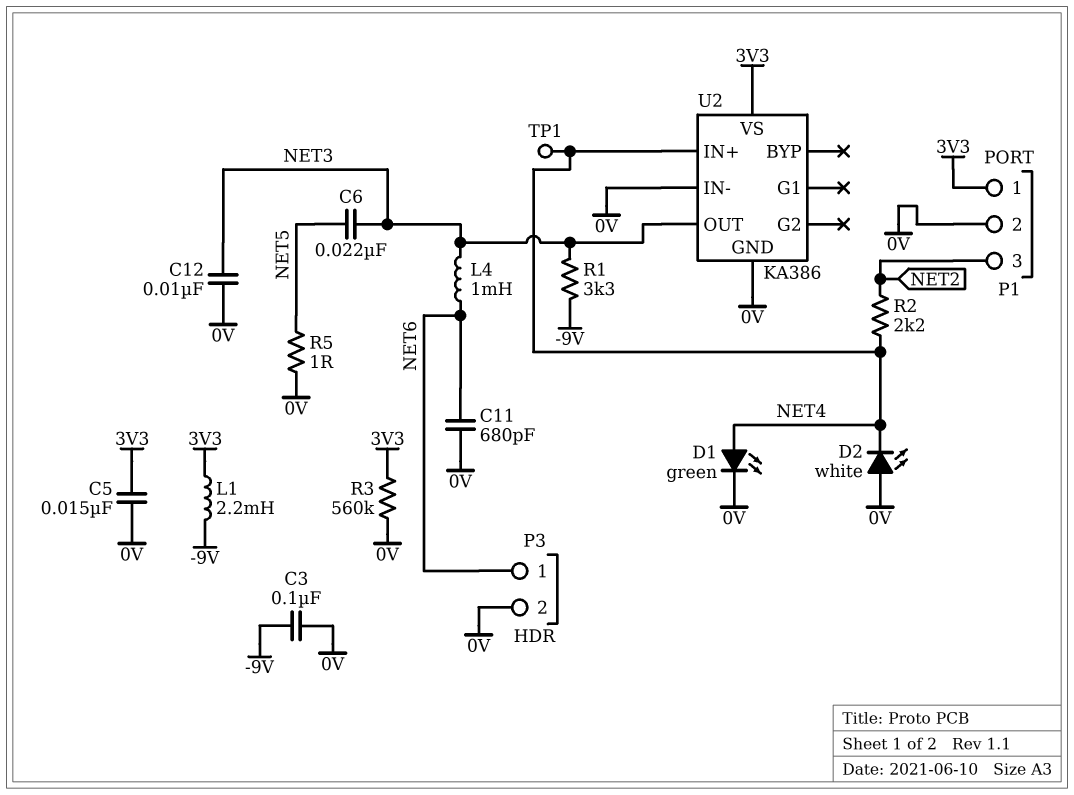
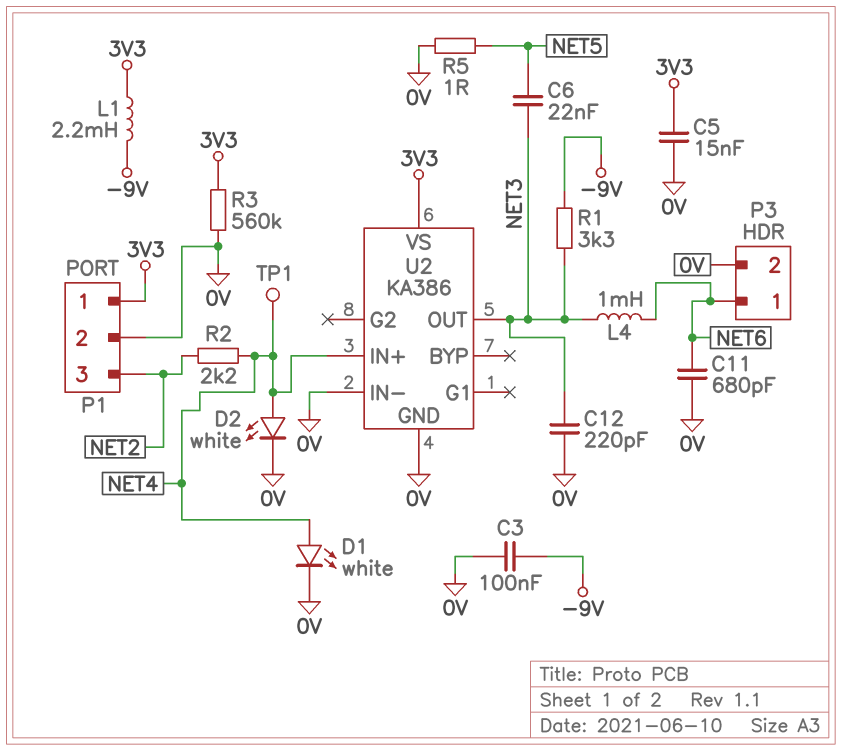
C12: 10nF (0V, NET3) -> 220pF (0V, NET3)
D1: LED green (A NET4, K 0V) -> LED white (A NET4, K 0V)
D2: LED white (A 0V, K NET4) -> LED white (A NET4, K 0V)

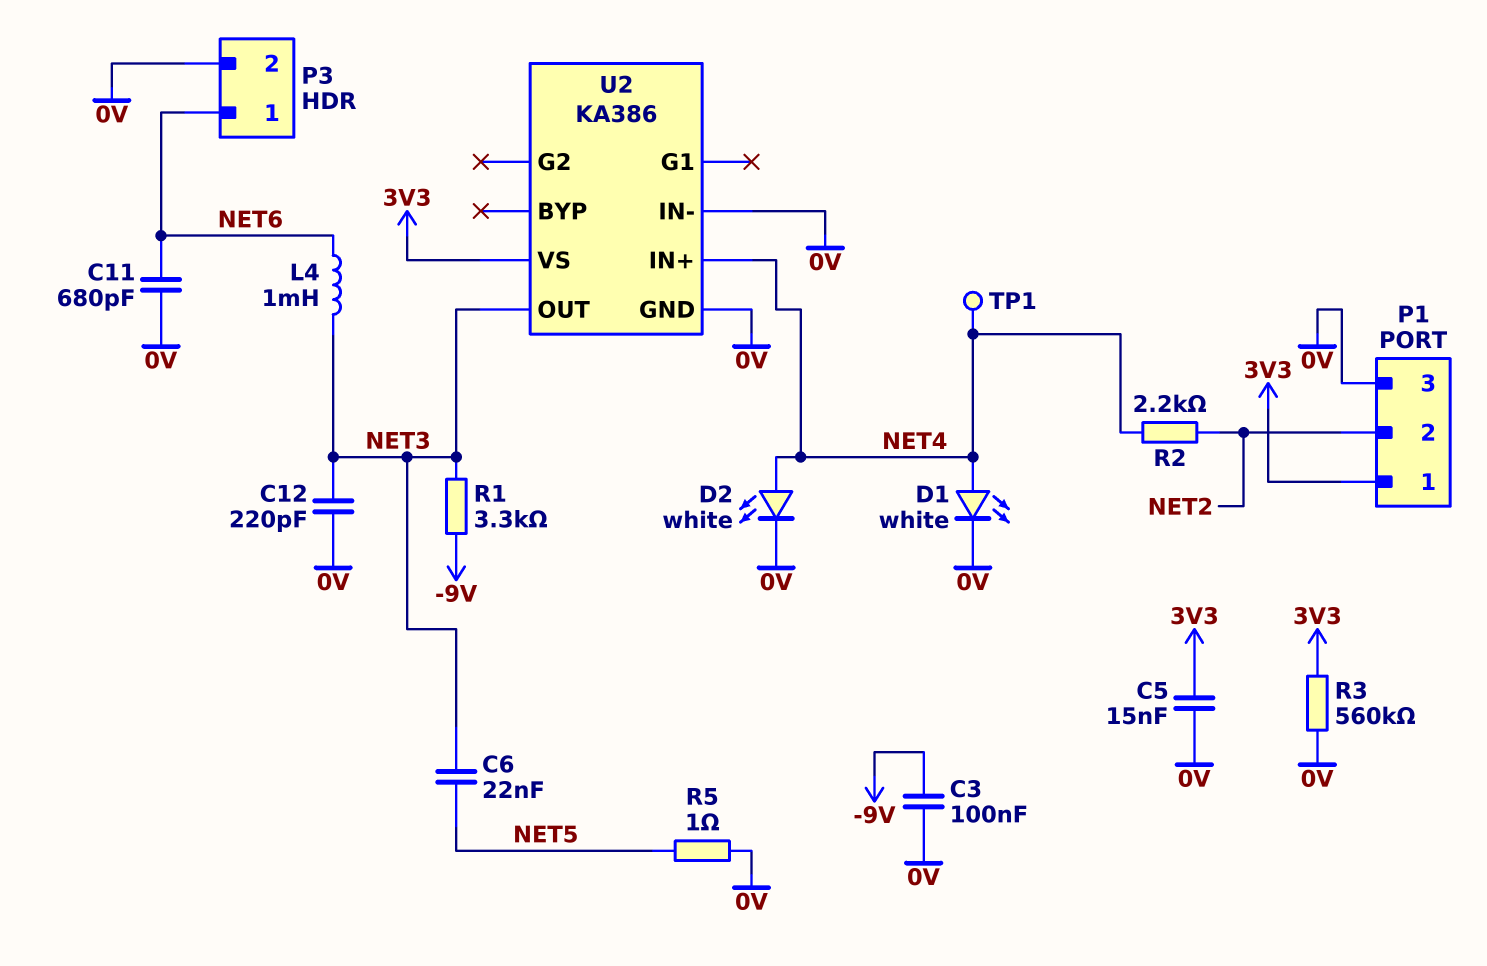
L1: 2.2mH (-9V, 3V3) -> none
P1 pin 2: 0V -> NET2
P1 pin 3: NET2 -> 0V

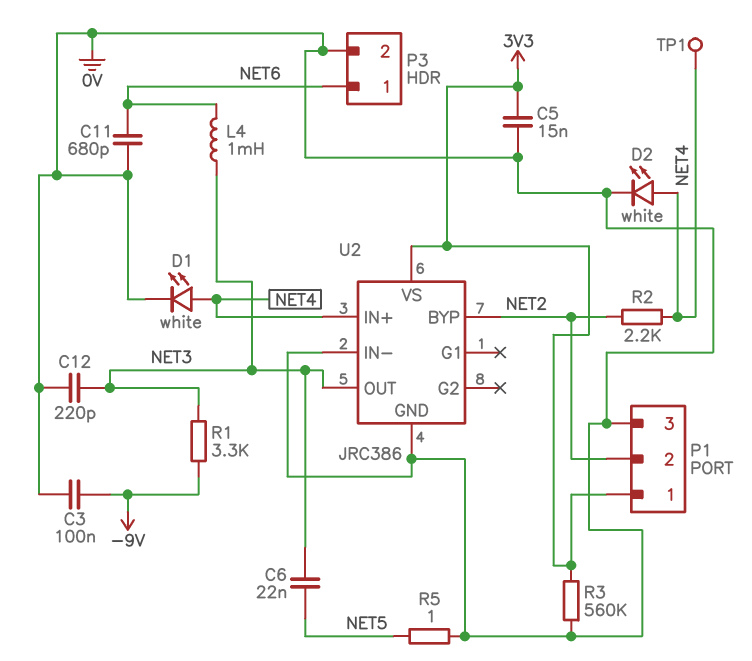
U2: KA386 -> JRC386
U2 pin BYP: none -> NET2

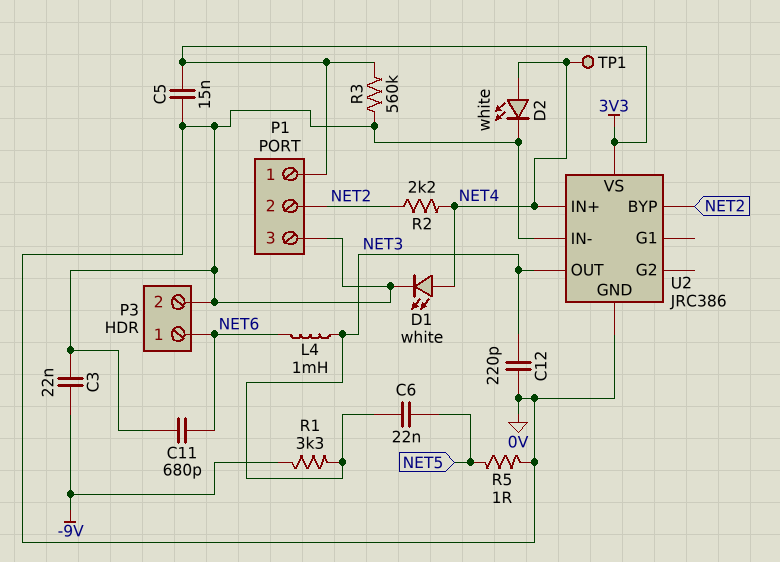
C3: 100nF (-9V, 0V) -> 22nF (-9V, 0V)

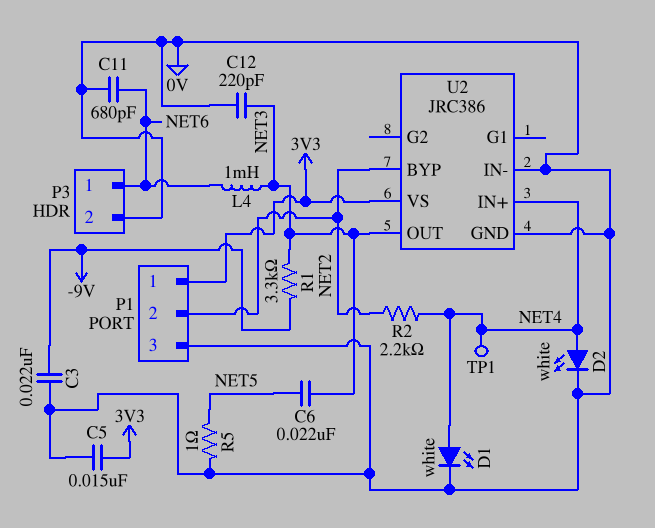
R3: 560k (0V, 3V3) -> none

